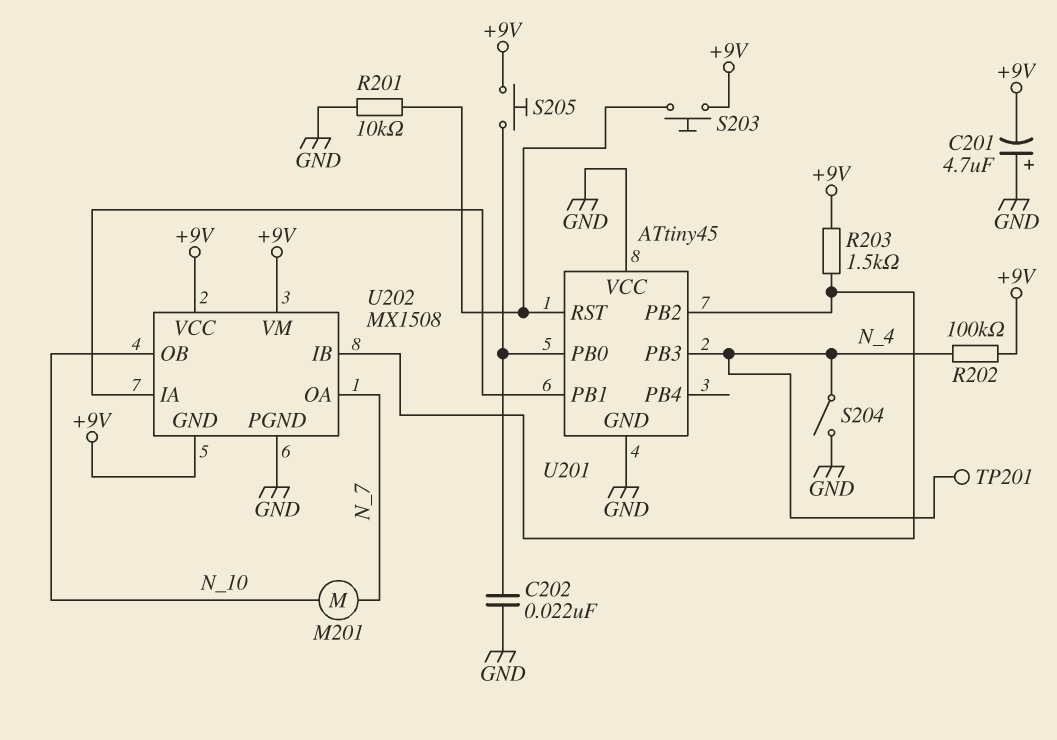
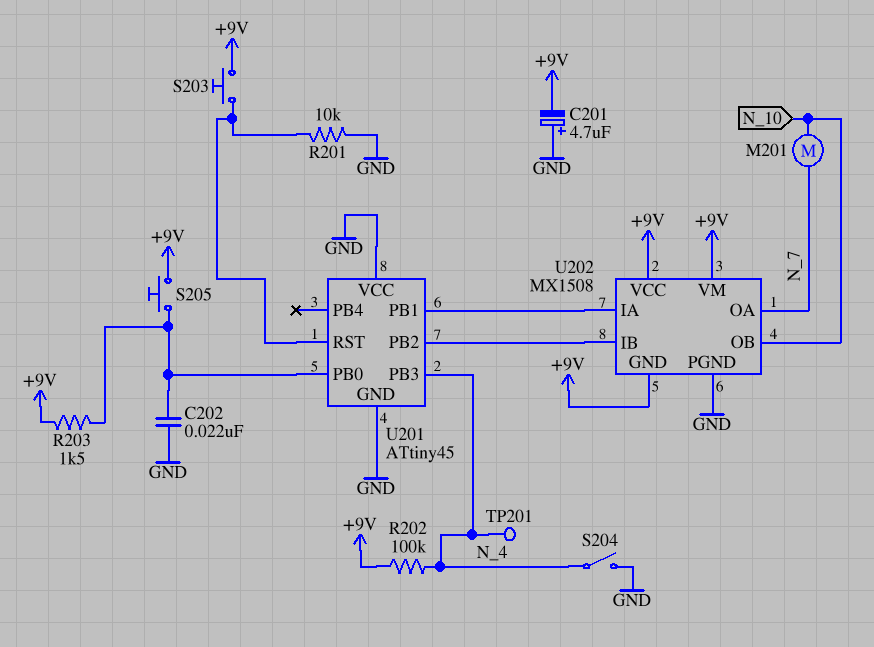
R203: 1.5k (+9V, U201/PB2) -> 1.5k (+9V, U201/PB0)

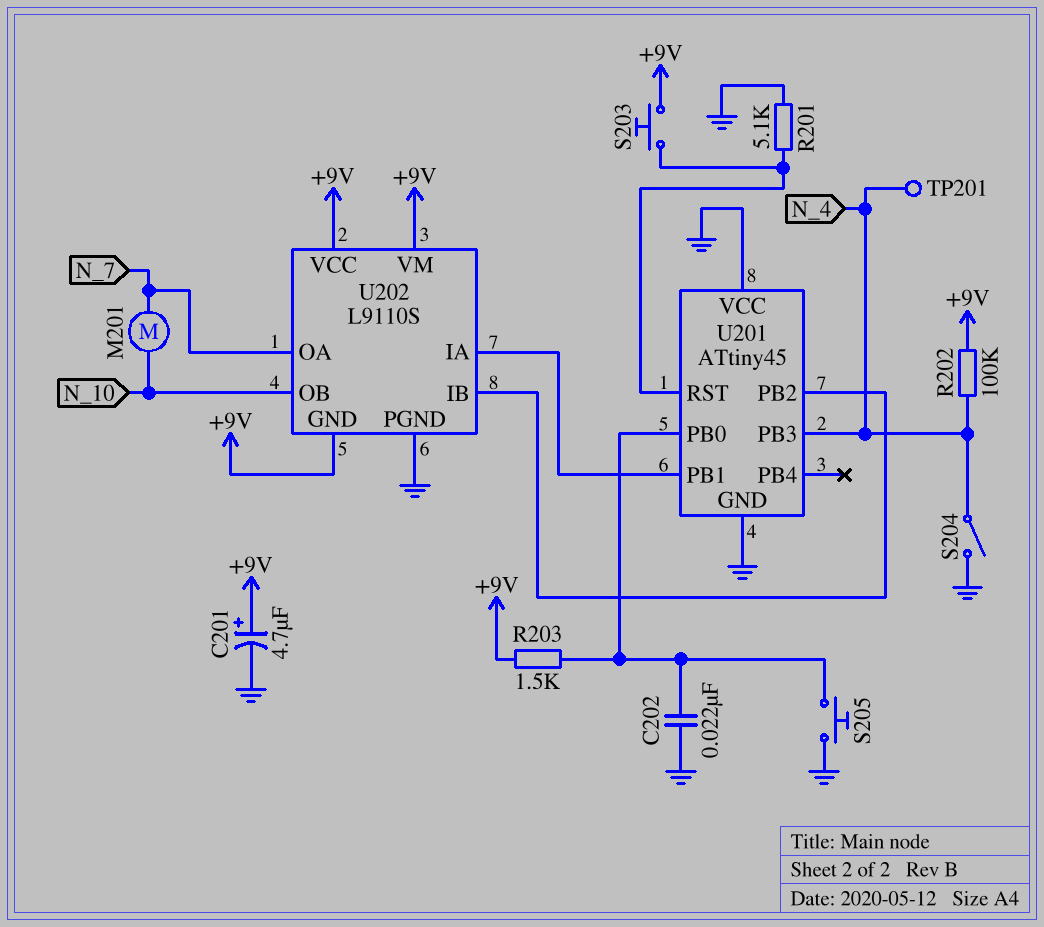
C201: 4.7uF (plus GND, minus +9V) -> 4.7uF (plus +9V, minus GND)
R201: 10k (GND, U201/RST) -> 5.1k (GND, U201/RST)
S205: button (+9V, U201/PB0) -> button (GND, U201/PB0)
U202: MX1508 -> L9110S

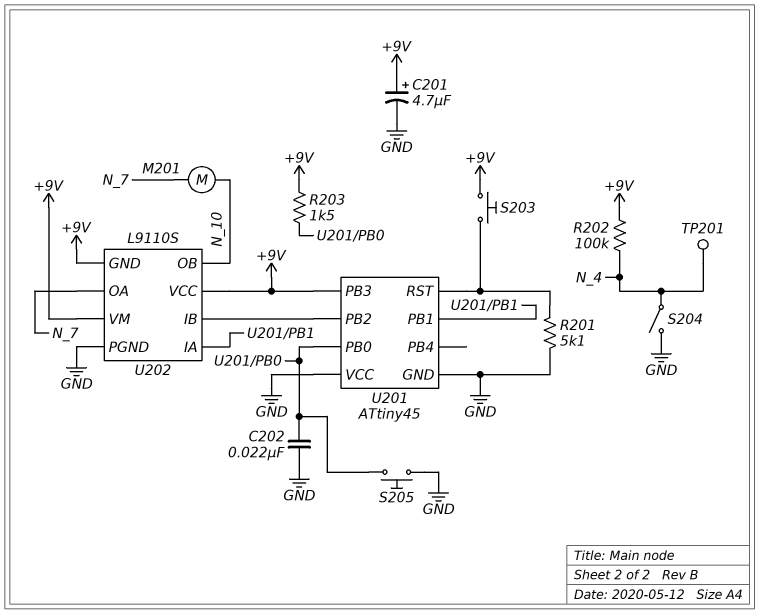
U201 pin PB3: N_4 -> +9V

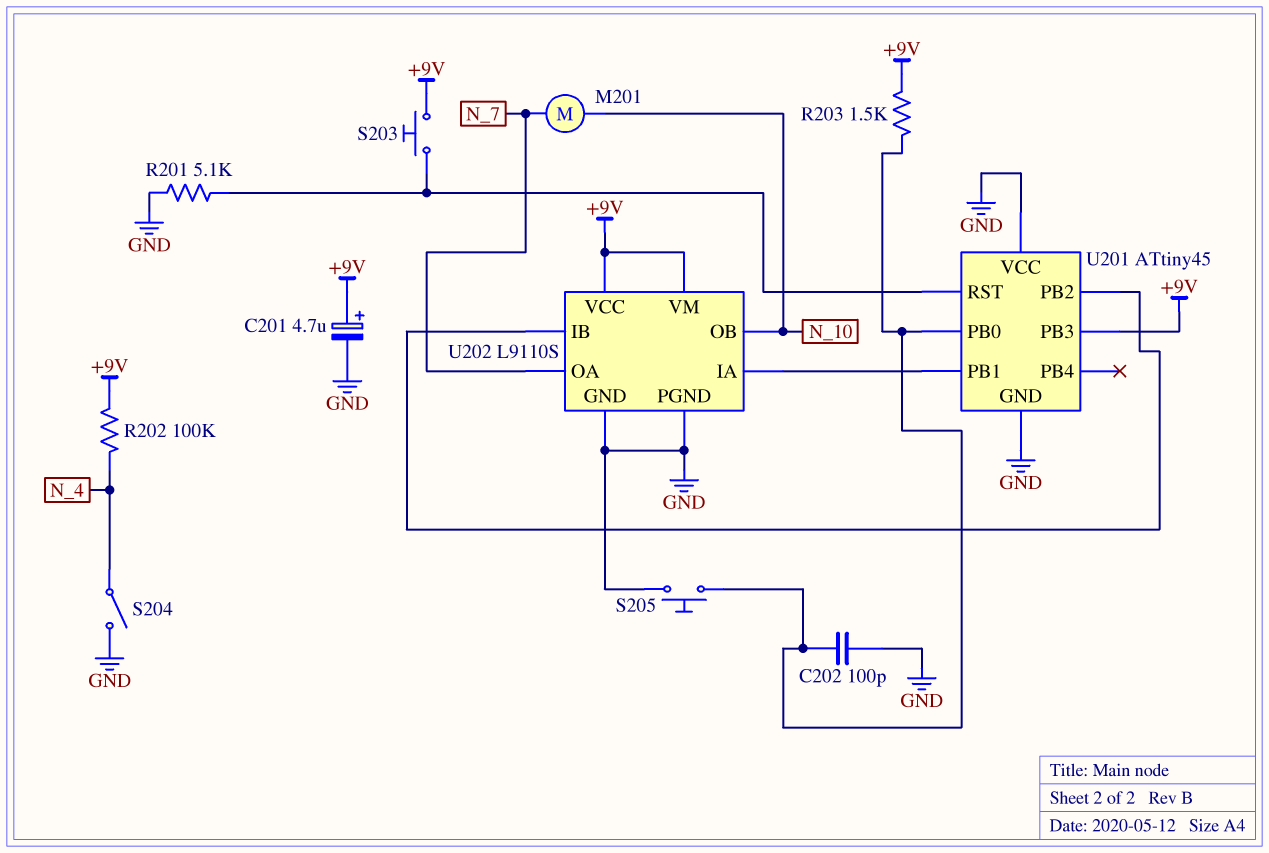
C202: 22nF (GND, U201/PB0) -> 100pF (GND, U201/PB0)
TP201: test point (N_4) -> none
U202 pin GND: +9V -> GND

